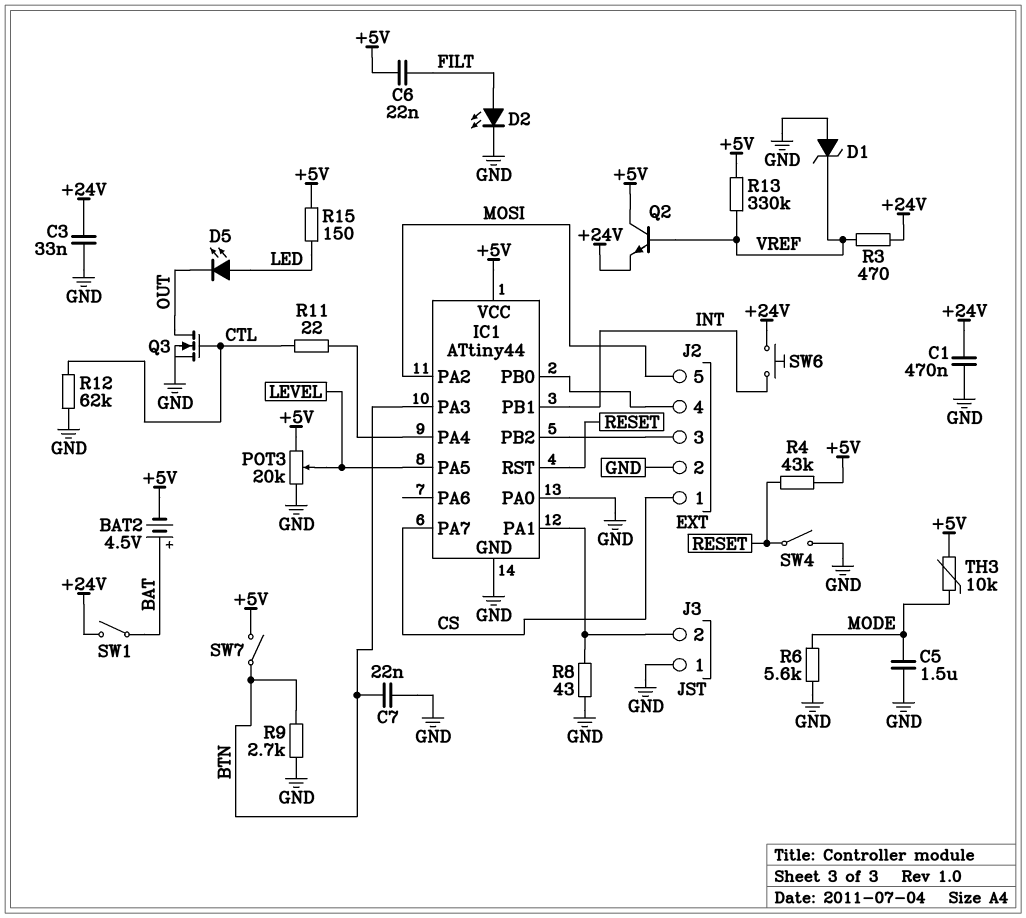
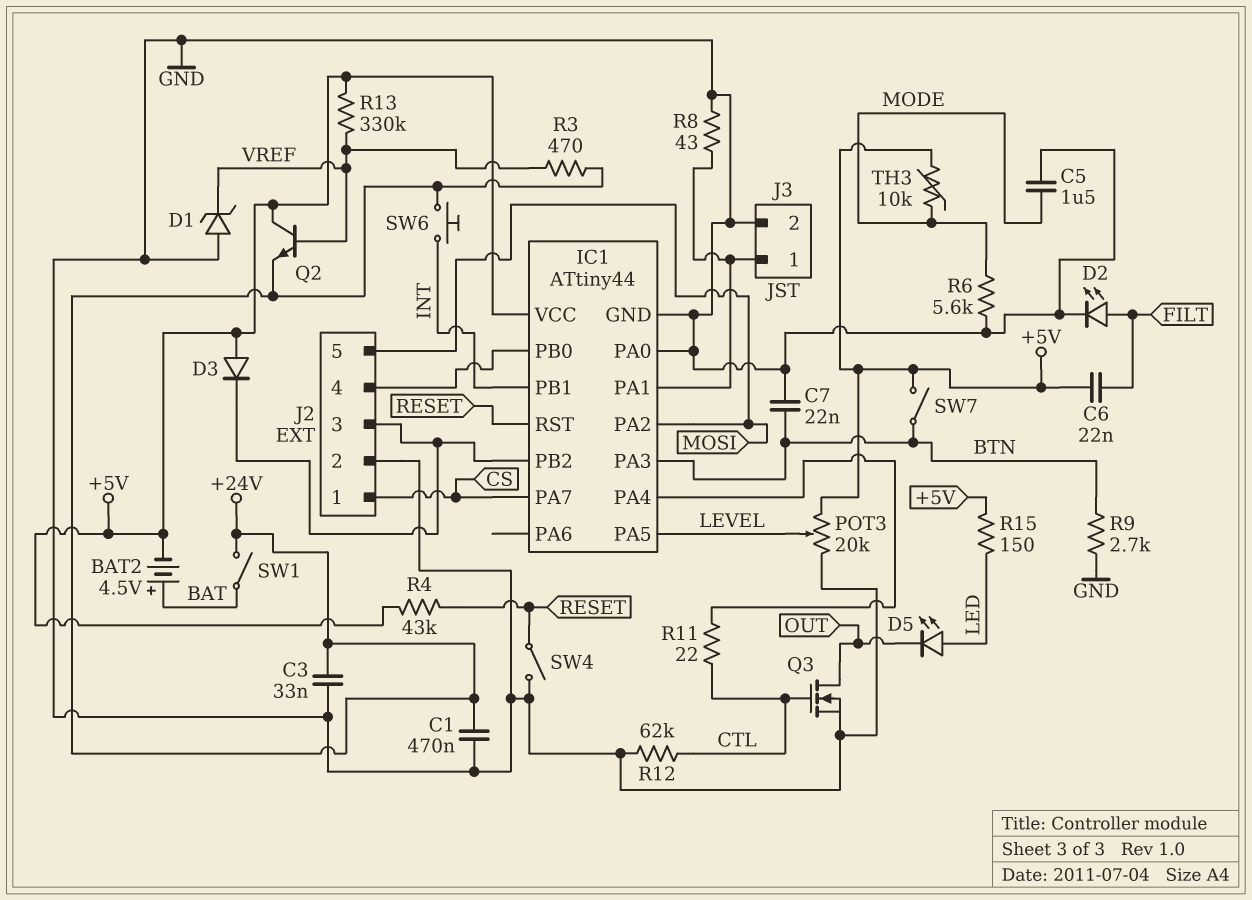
D3: none -> diode (A +5V, K IC1/PB2)
J3 pin 1: GND -> IC1/PA1
J3 pin 2: IC1/PA1 -> GND

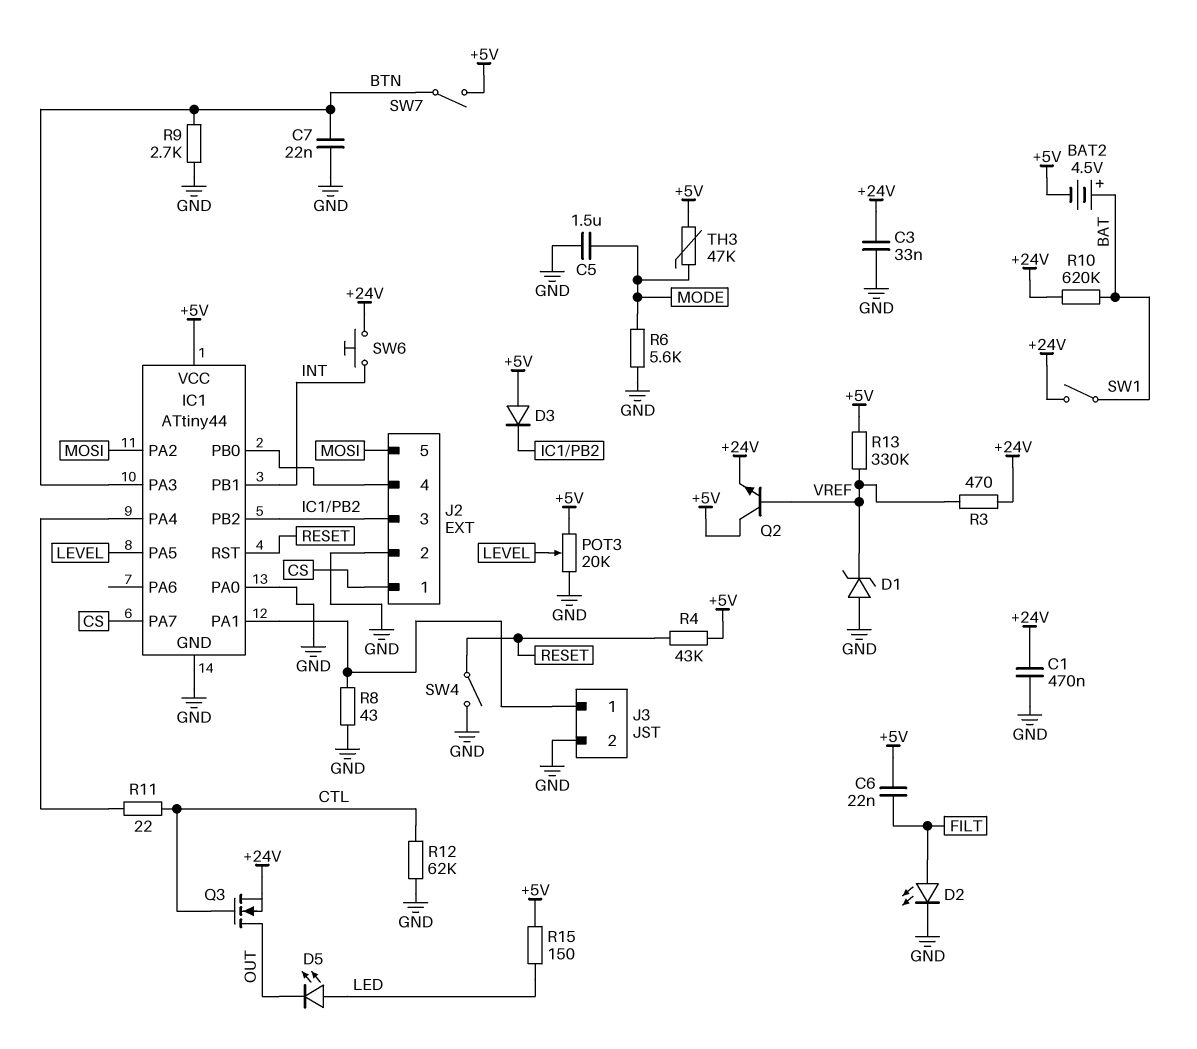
Q3: NMOS (G CTL, D OUT, S GND) -> NMOS (G CTL, D OUT, S +24V)
R10: none -> 620k (+24V, BAT)
TH3: 10k (+5V, MODE) -> 47k (+5V, MODE)

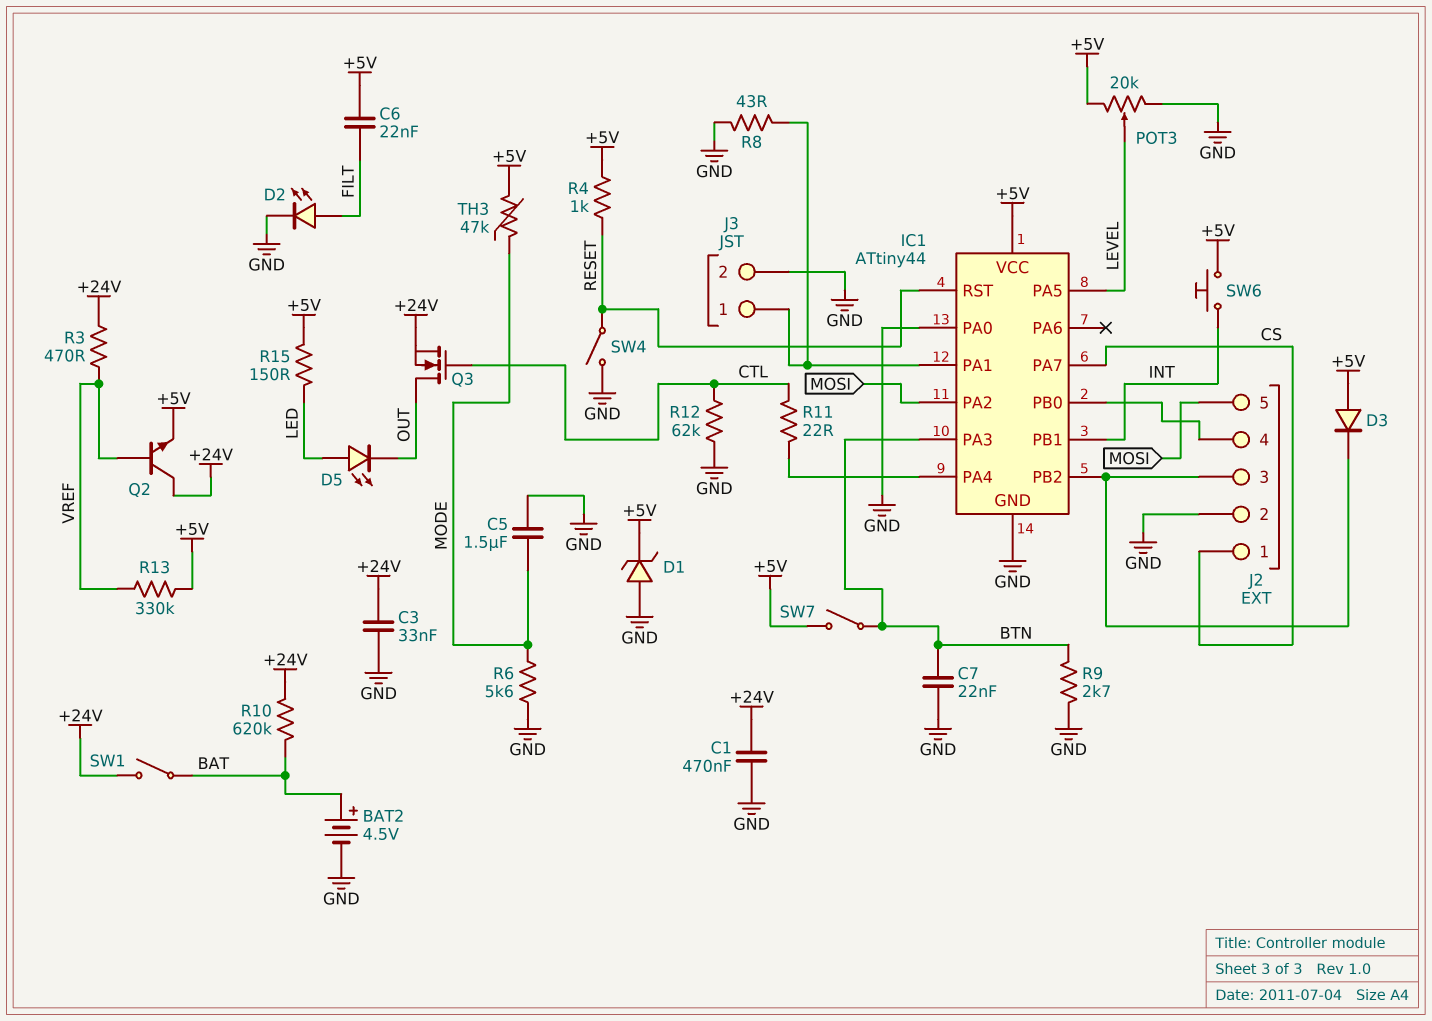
BAT2: 4.5V (plus BAT, minus +5V) -> 4.5V (plus BAT, minus GND)
D1: zener (A GND, K VREF) -> zener (A GND, K +5V)
Q2: NPN (B VREF, C +5V, E +24V) -> NPN (B VREF, C +24V, E +5V)
R4: 43k (+5V, RESET) -> 1k (+5V, RESET)
SW6: button (+24V, INT) -> button (+5V, INT)

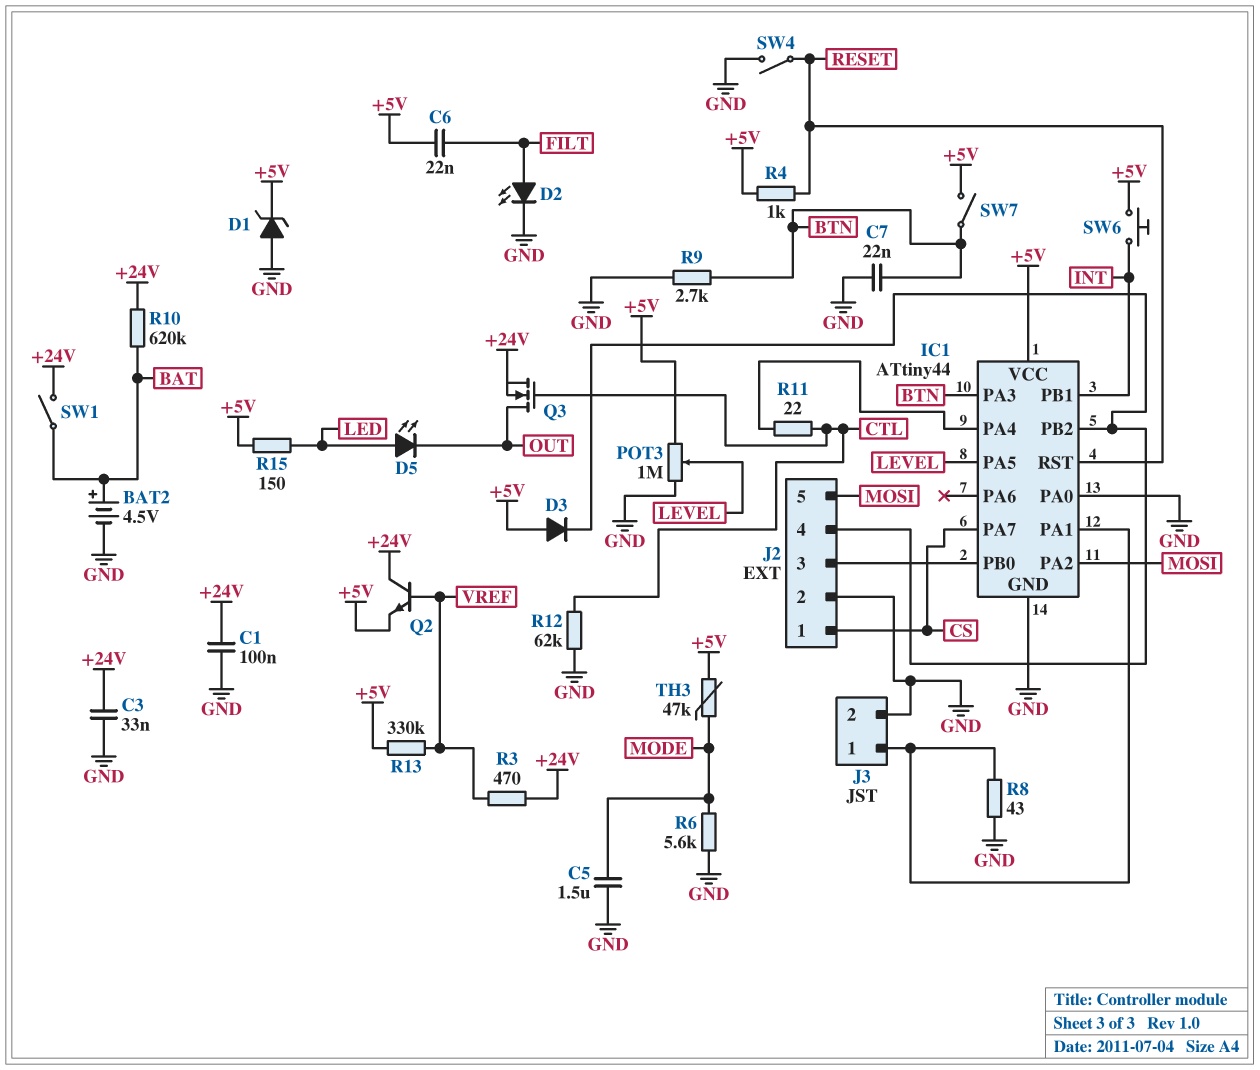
C1: 470nF (+24V, GND) -> 100nF (+24V, GND)
J2 pin 3: IC1/PB2 -> IC1/PB0
J2 pin 4: IC1/PB0 -> IC1/PB2
POT3: 20k (+5V, GND, wiper LEVEL) -> 1M (+5V, GND, wiper LEVEL)

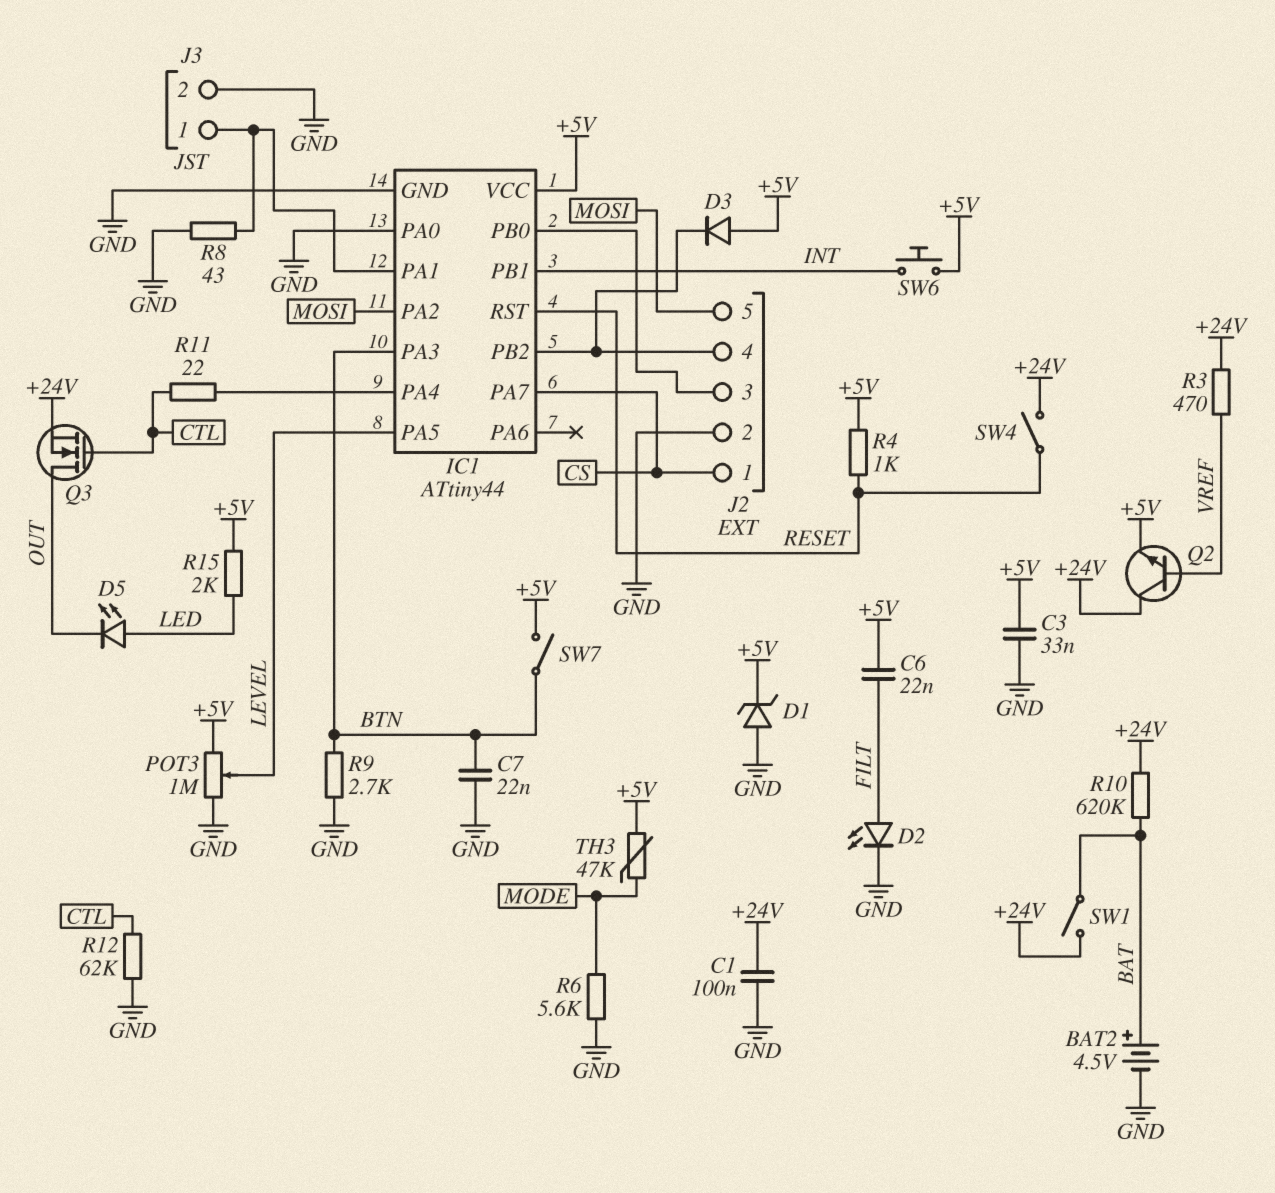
C3: 33nF (+24V, GND) -> 33nF (+5V, GND)
C5: 1.5uF (GND, MODE) -> none
R13: 330k (+5V, VREF) -> none
R15: 150 (+5V, LED) -> 2k (+5V, LED)
SW4: switch (GND, RESET) -> switch (+24V, RESET)

